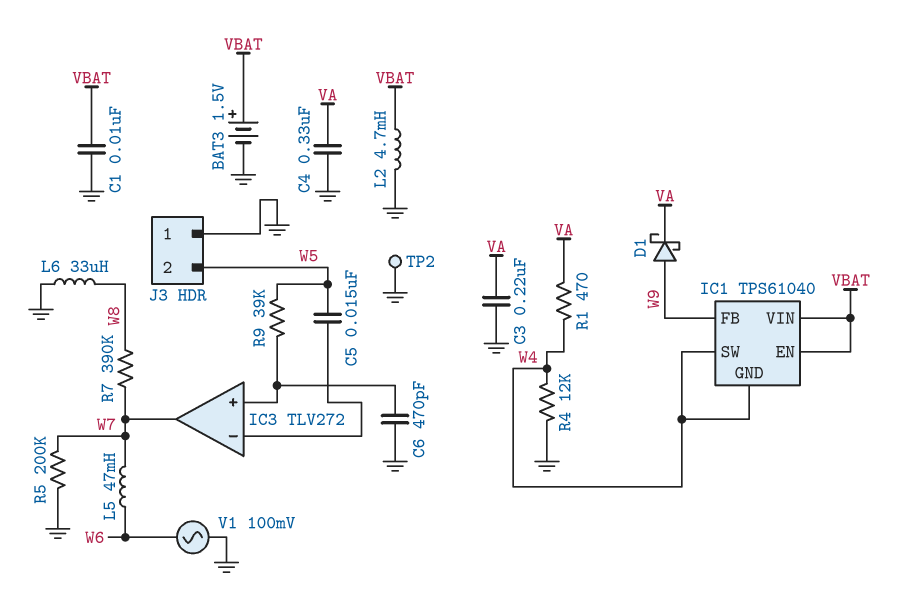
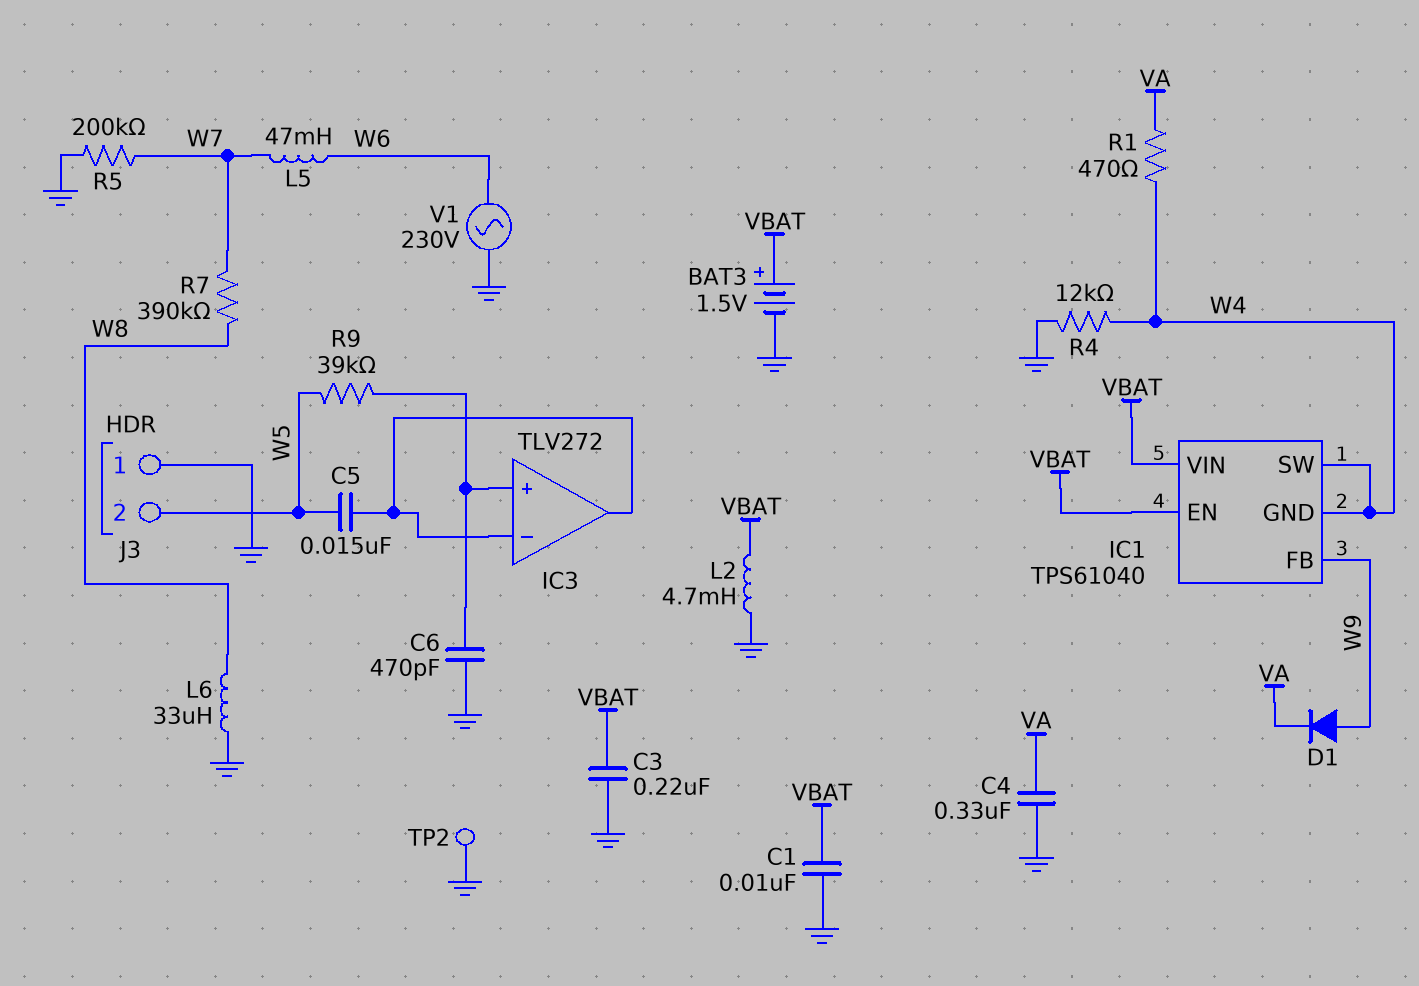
C3: 220nF (GND, VA) -> 220nF (GND, VBAT)
D1: schottky (A W9, K VA) -> diode (A W9, K VA)
IC3 pin out: W7 -> IC3/in-
V1: AC 100mV (GND, W6) -> AC 230V (GND, W6)

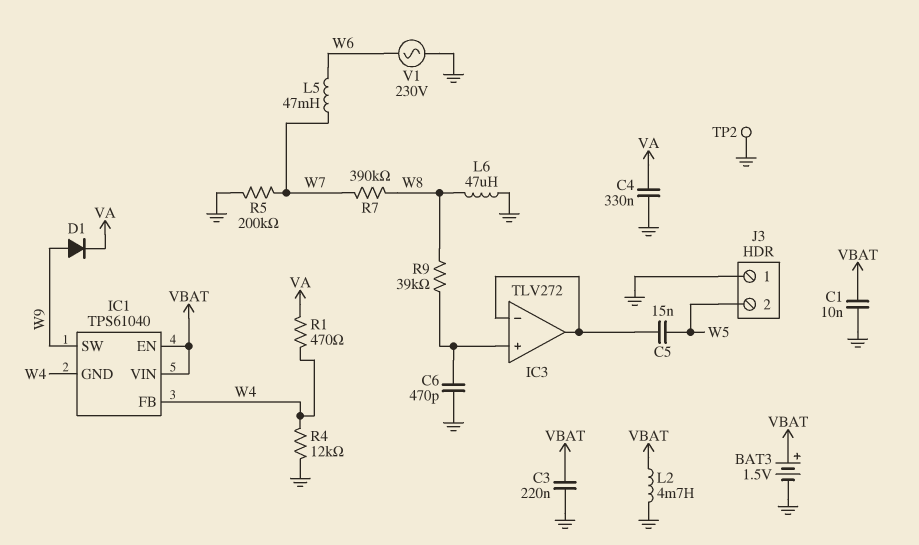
IC1 pin FB: W9 -> W4
IC1 pin SW: W4 -> W9
L6: 33uH (GND, W8) -> 47uH (GND, W8)
R9: 39k (IC3/in+, W5) -> 39k (IC3/in+, W8)

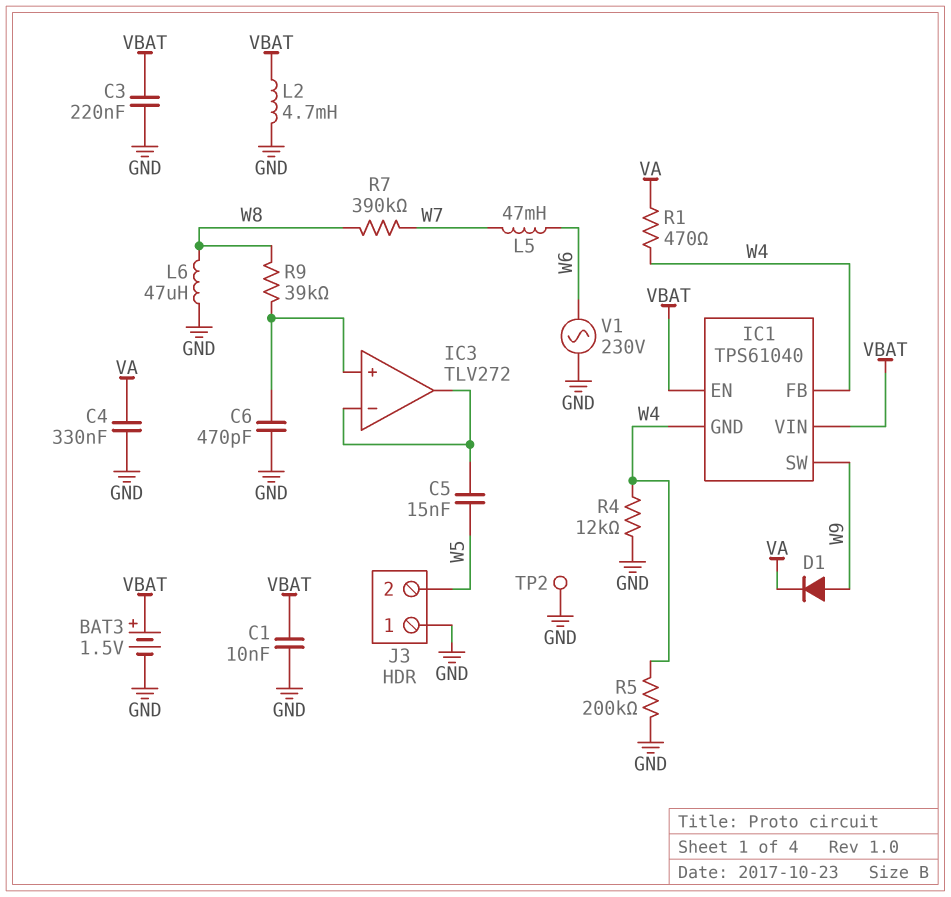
R5: 200k (GND, W7) -> 200k (GND, W4)

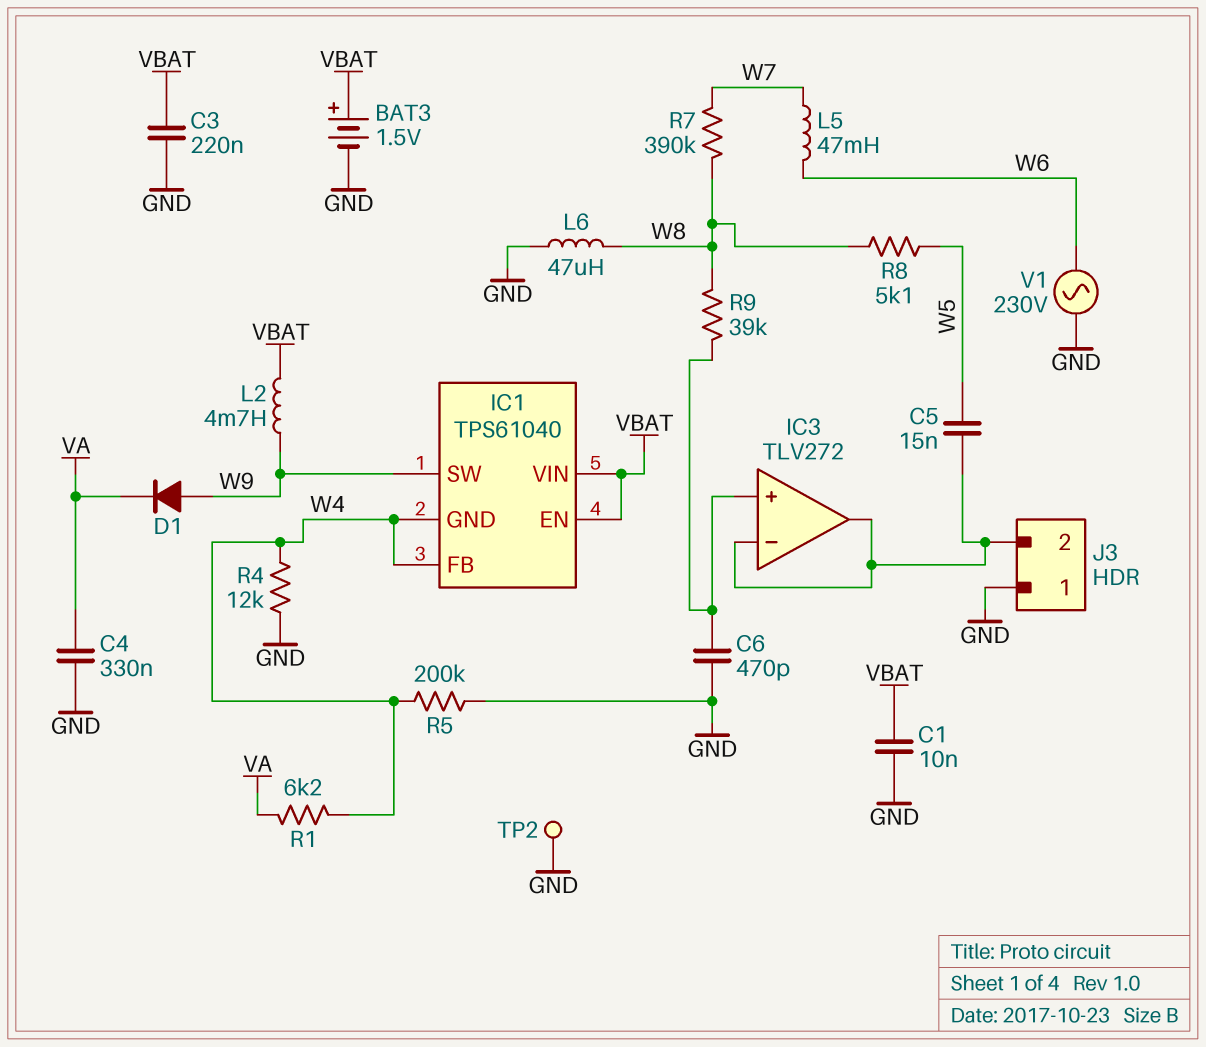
J3 pin 2: W5 -> IC3/in-
L2: 4.7mH (GND, VBAT) -> 4.7mH (VBAT, W9)
R1: 470 (VA, W4) -> 6.2k (VA, W4)
R8: none -> 5.1k (W5, W8)

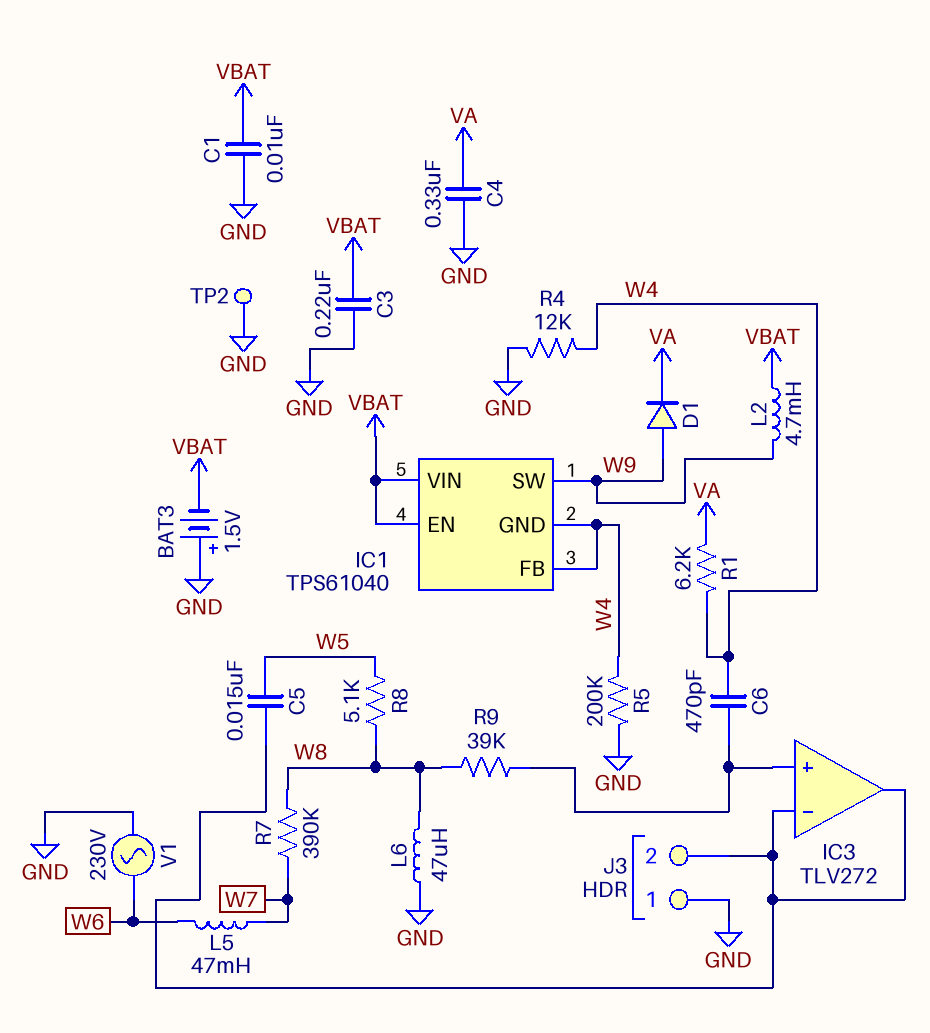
BAT3: 1.5V (plus VBAT, minus GND) -> 1.5V (plus GND, minus VBAT)
C6: 470pF (GND, IC3/in+) -> 470pF (IC3/in+, W4)

